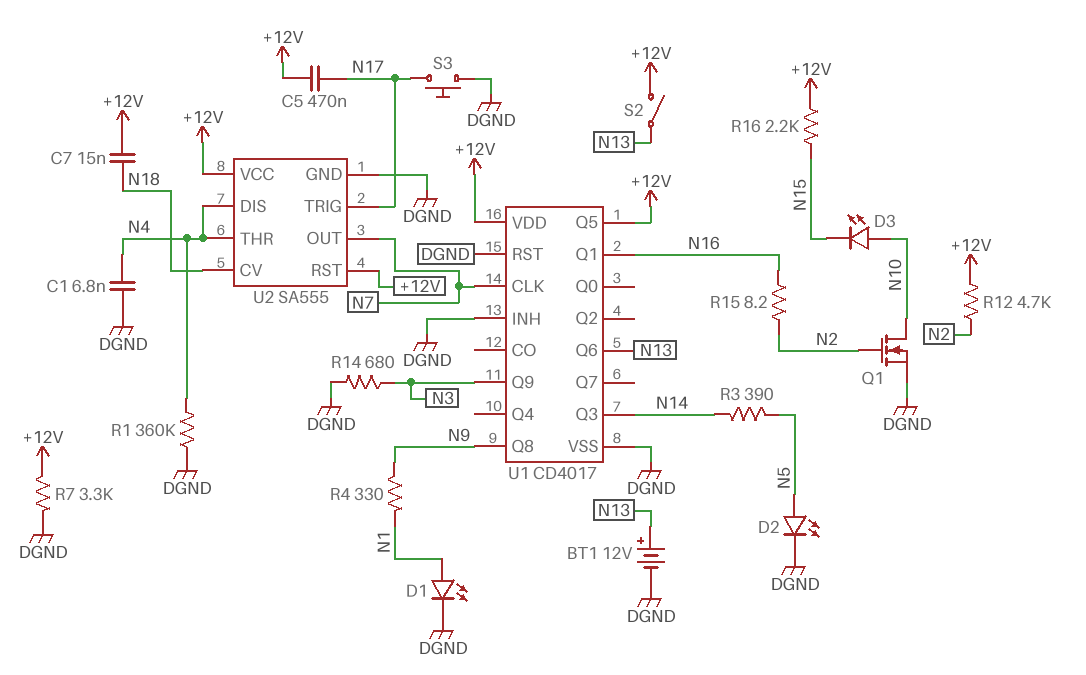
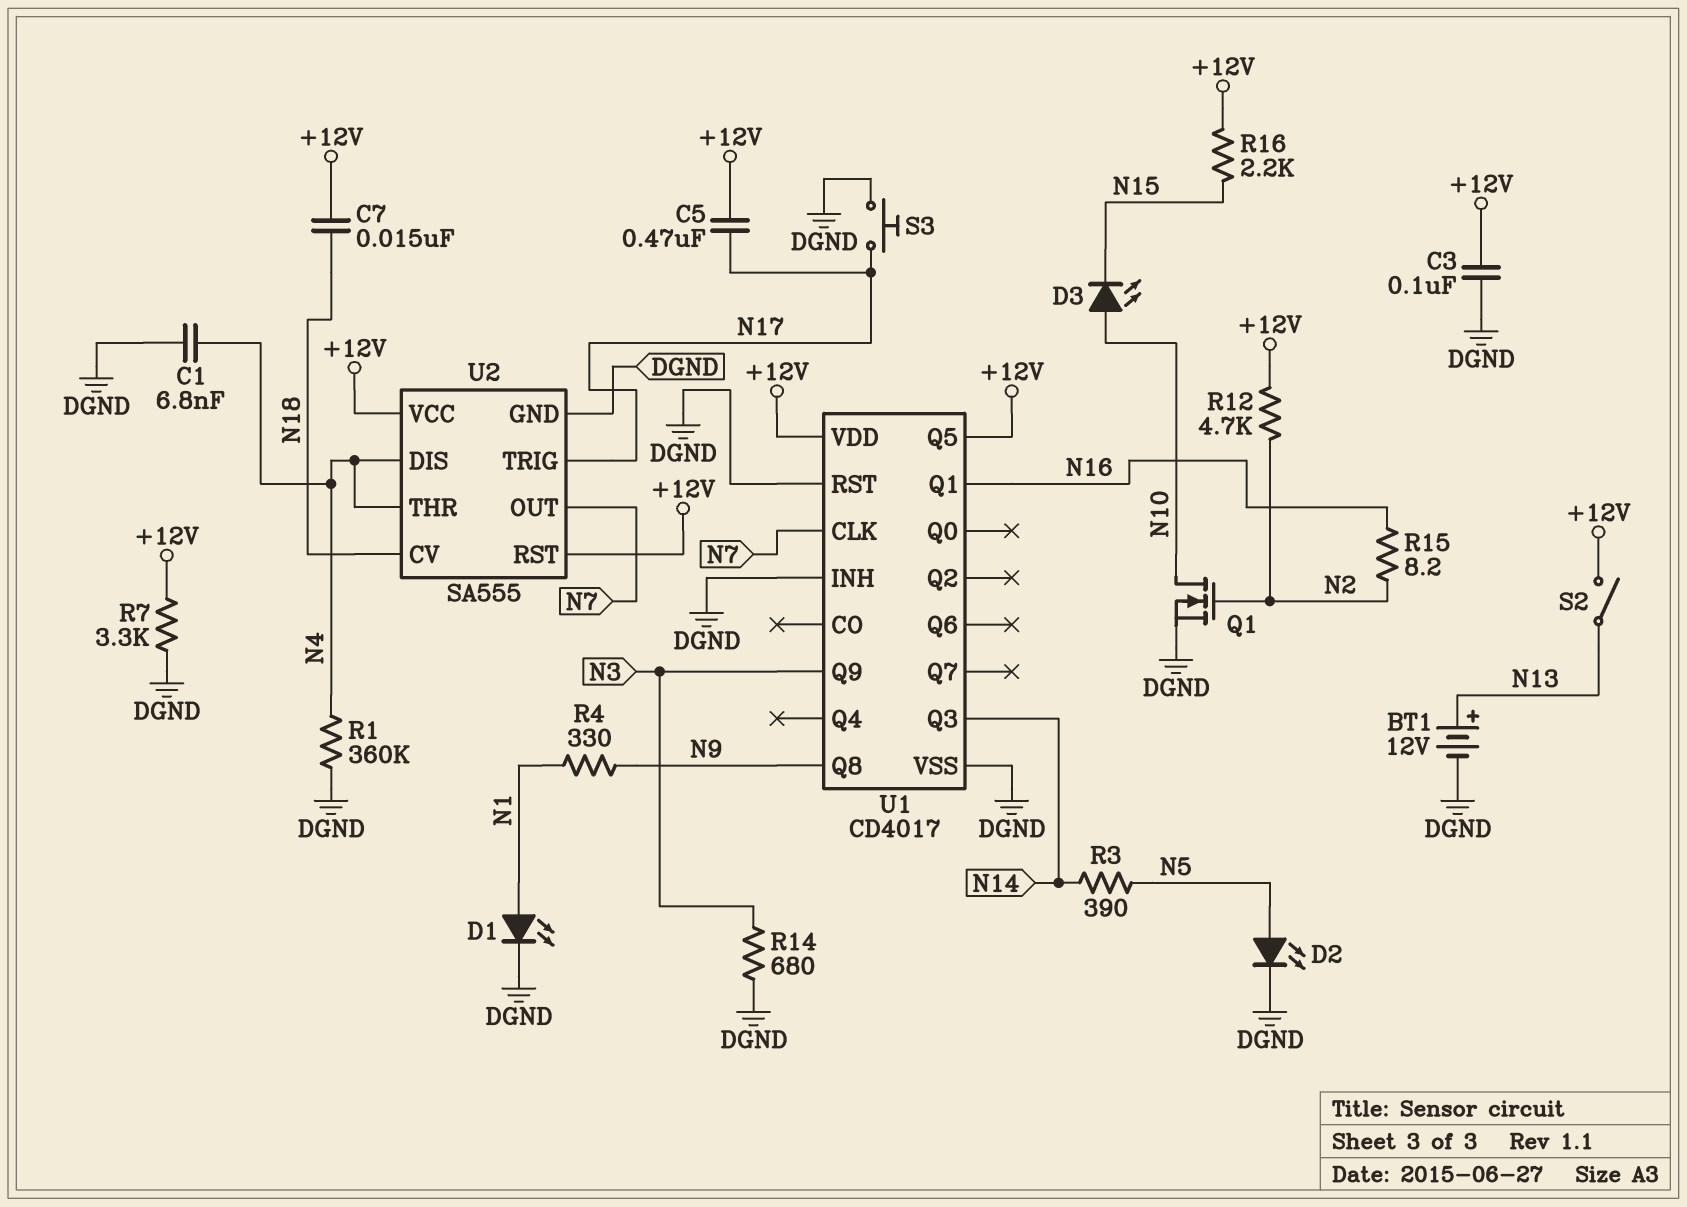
C3: none -> 100nF (+12V, DGND)
U1 pin Q6: N13 -> none

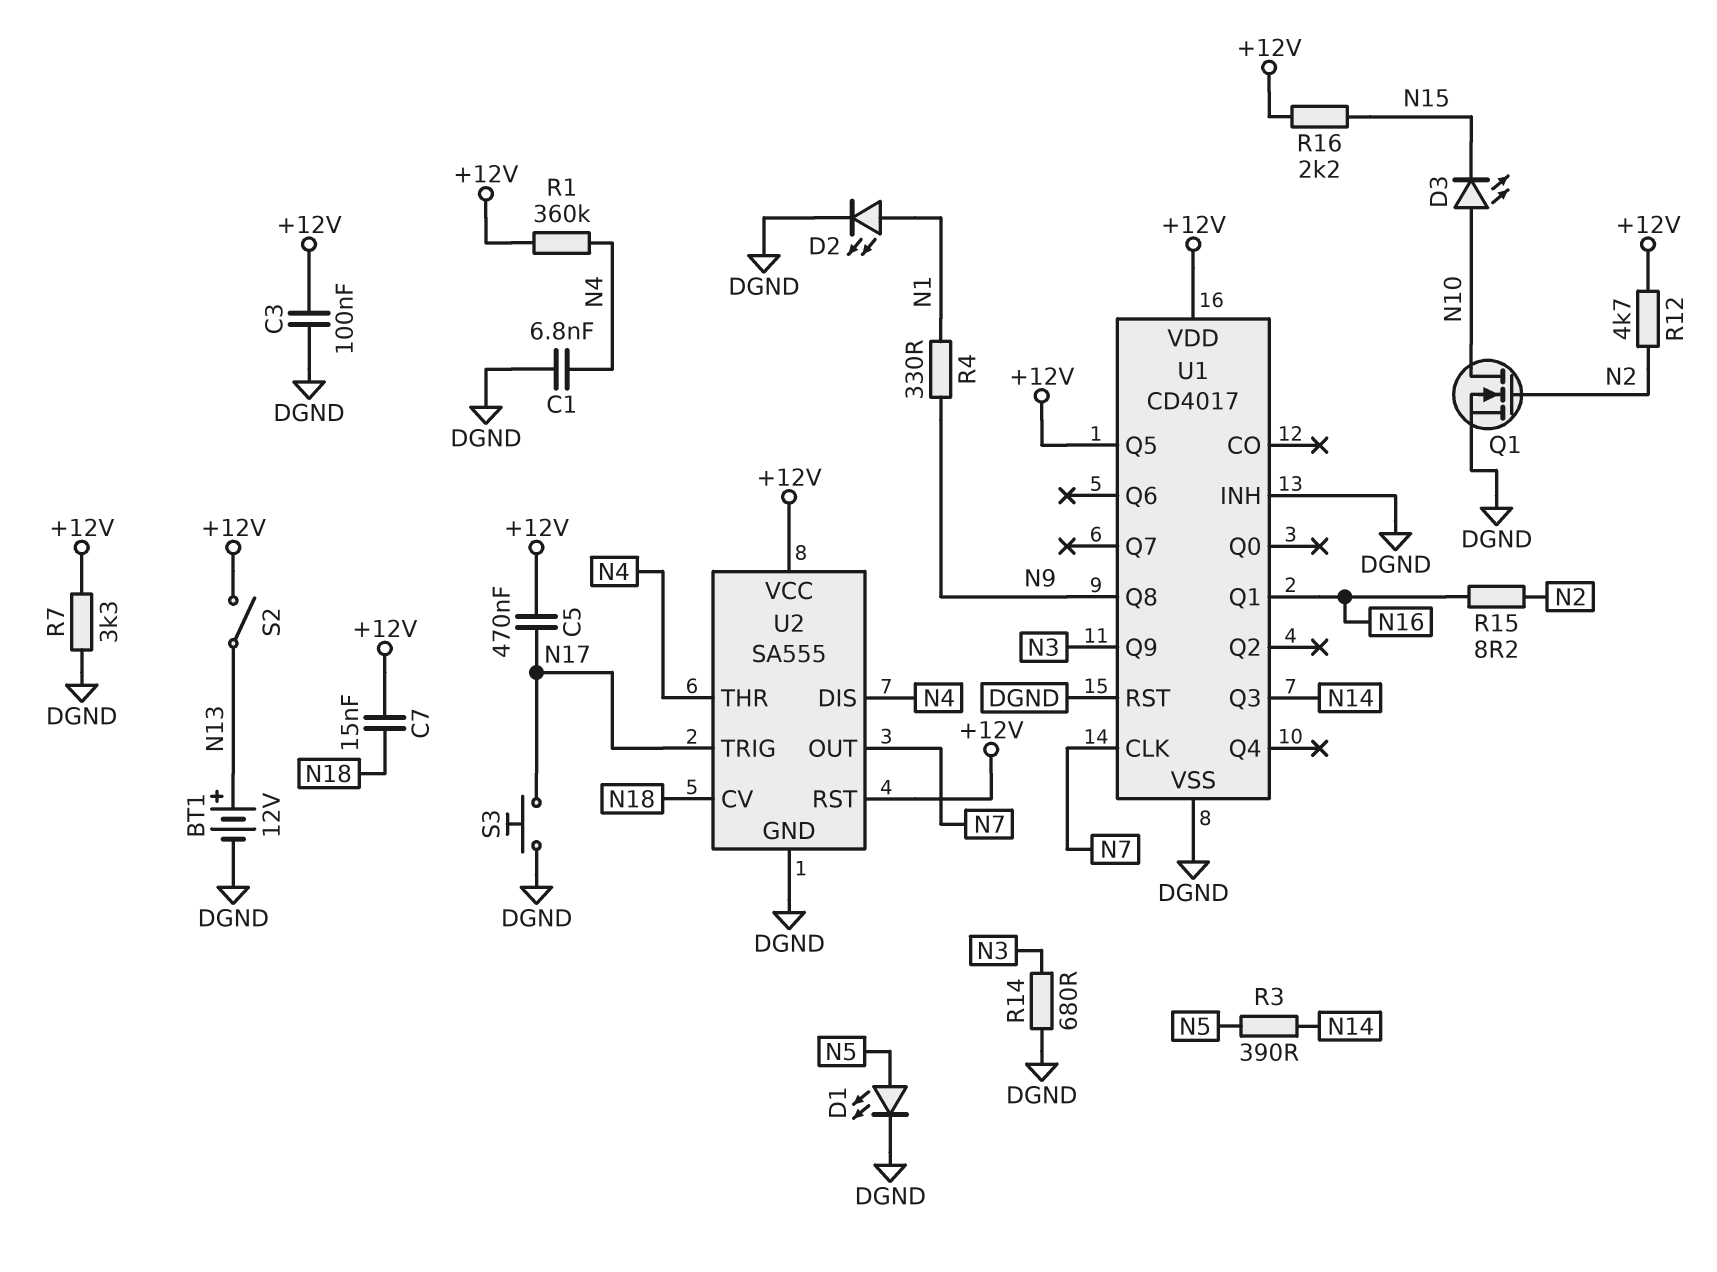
D1: LED (A N1, K DGND) -> LED (A N5, K DGND)
D2: LED (A N5, K DGND) -> LED (A N1, K DGND)
R1: 360k (DGND, N4) -> 360k (+12V, N4)

